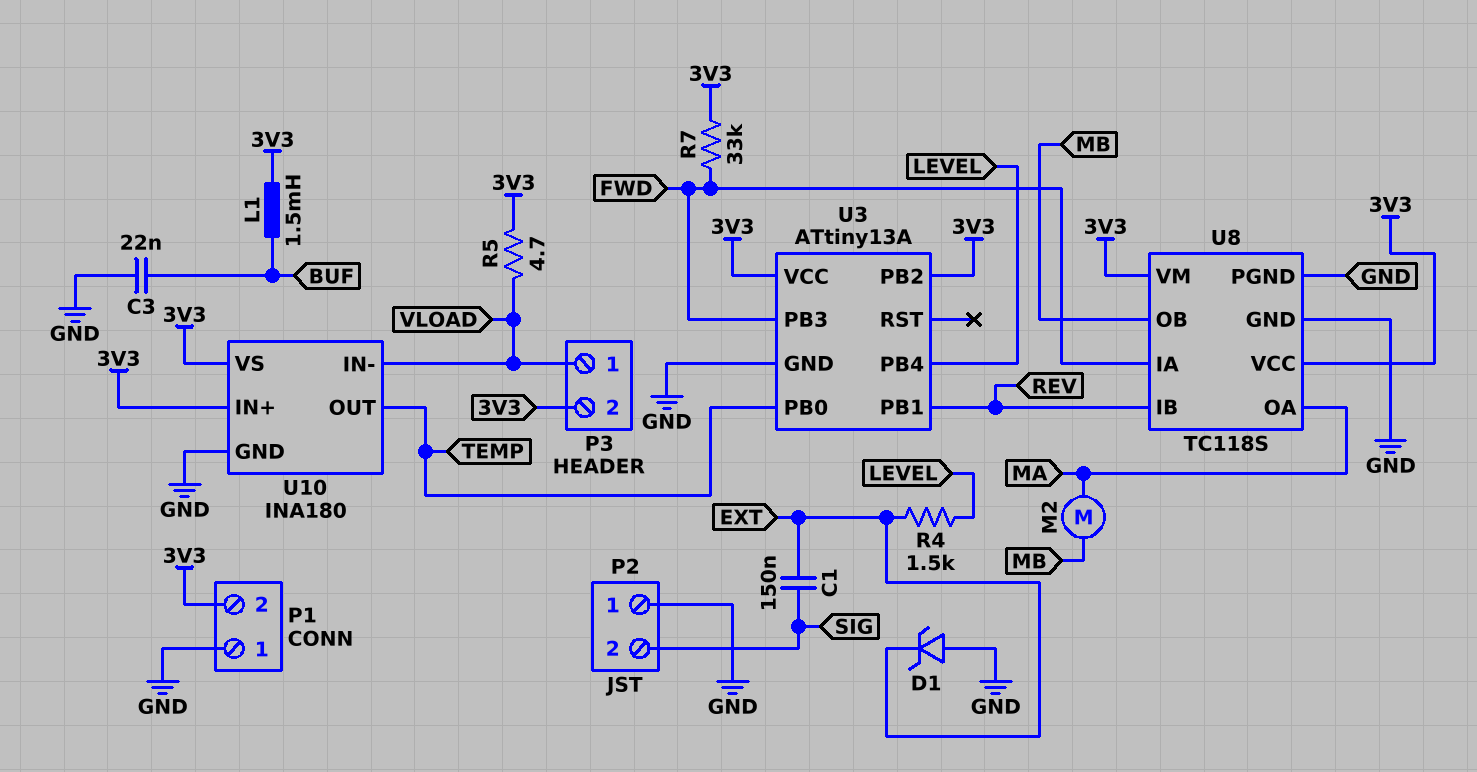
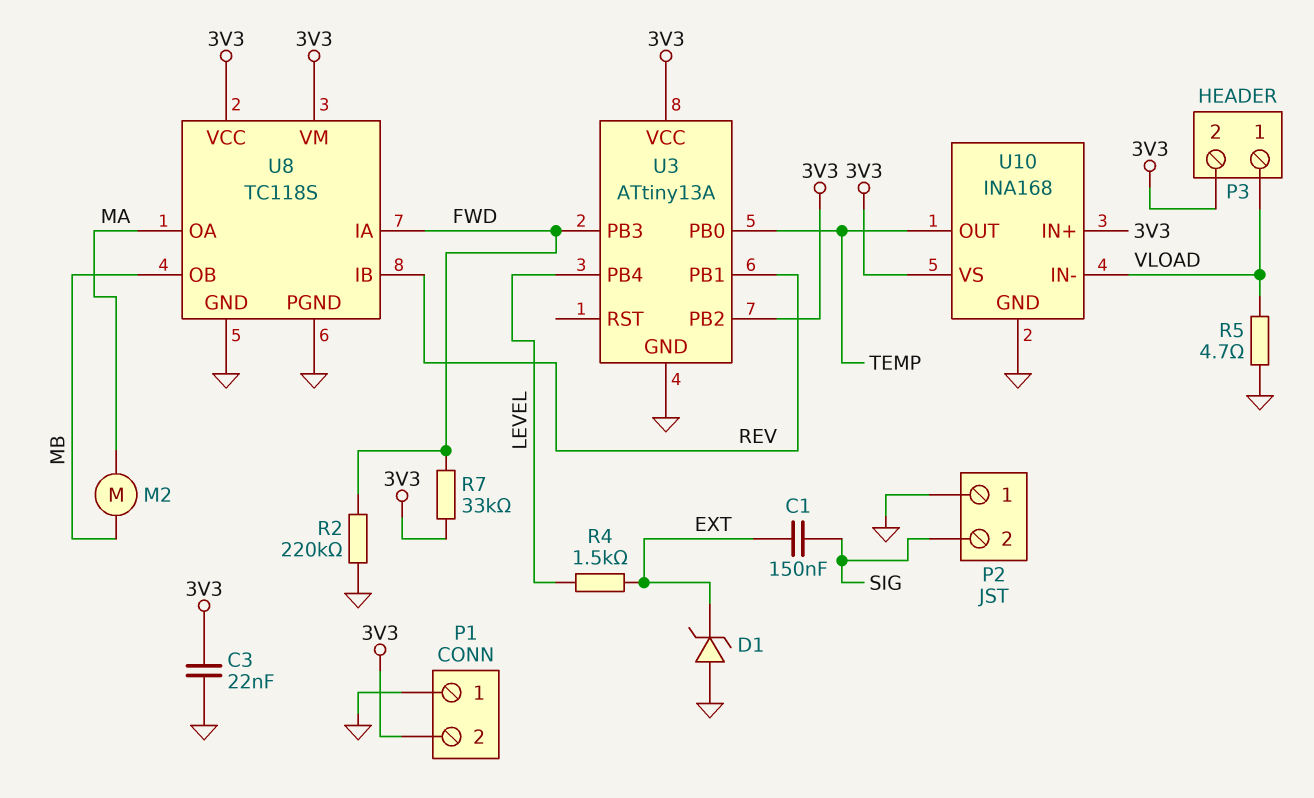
C3: 22nF (BUF, GND) -> 22nF (3V3, GND)
L1: 1.5mH (3V3, BUF) -> none
R2: none -> 220k (FWD, GND)
R5: 4.7 (3V3, VLOAD) -> 4.7 (GND, VLOAD)
U10: INA180 -> INA168

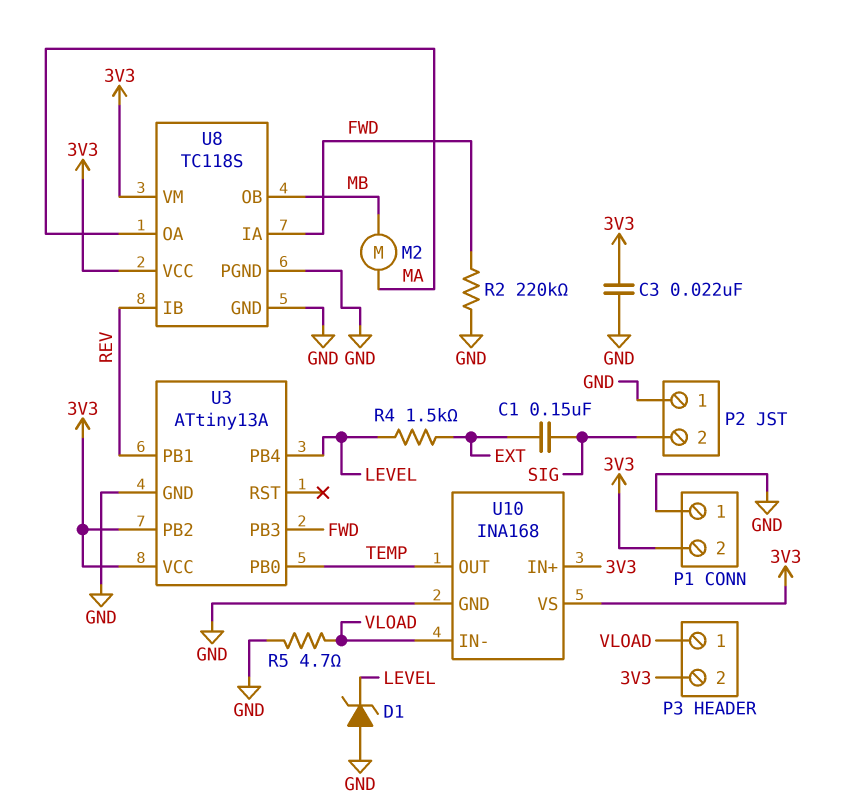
D1: zener (A GND, K EXT) -> zener (A GND, K LEVEL)
R7: 33k (3V3, FWD) -> none

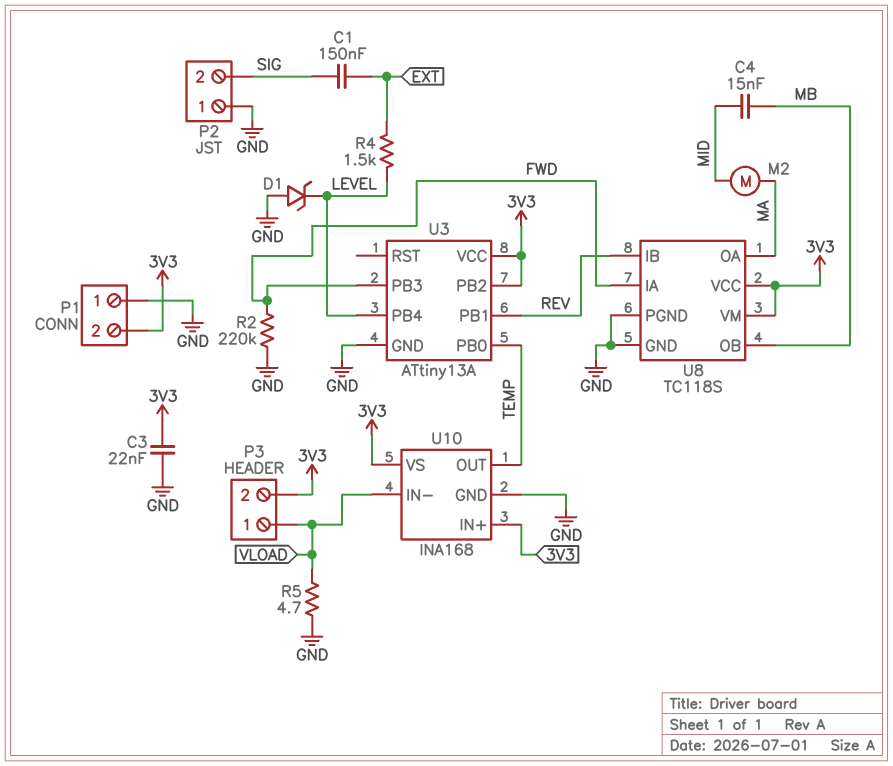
C4: none -> 15nF (MB, MID)
M2: motor (MA, MB) -> motor (MA, MID)

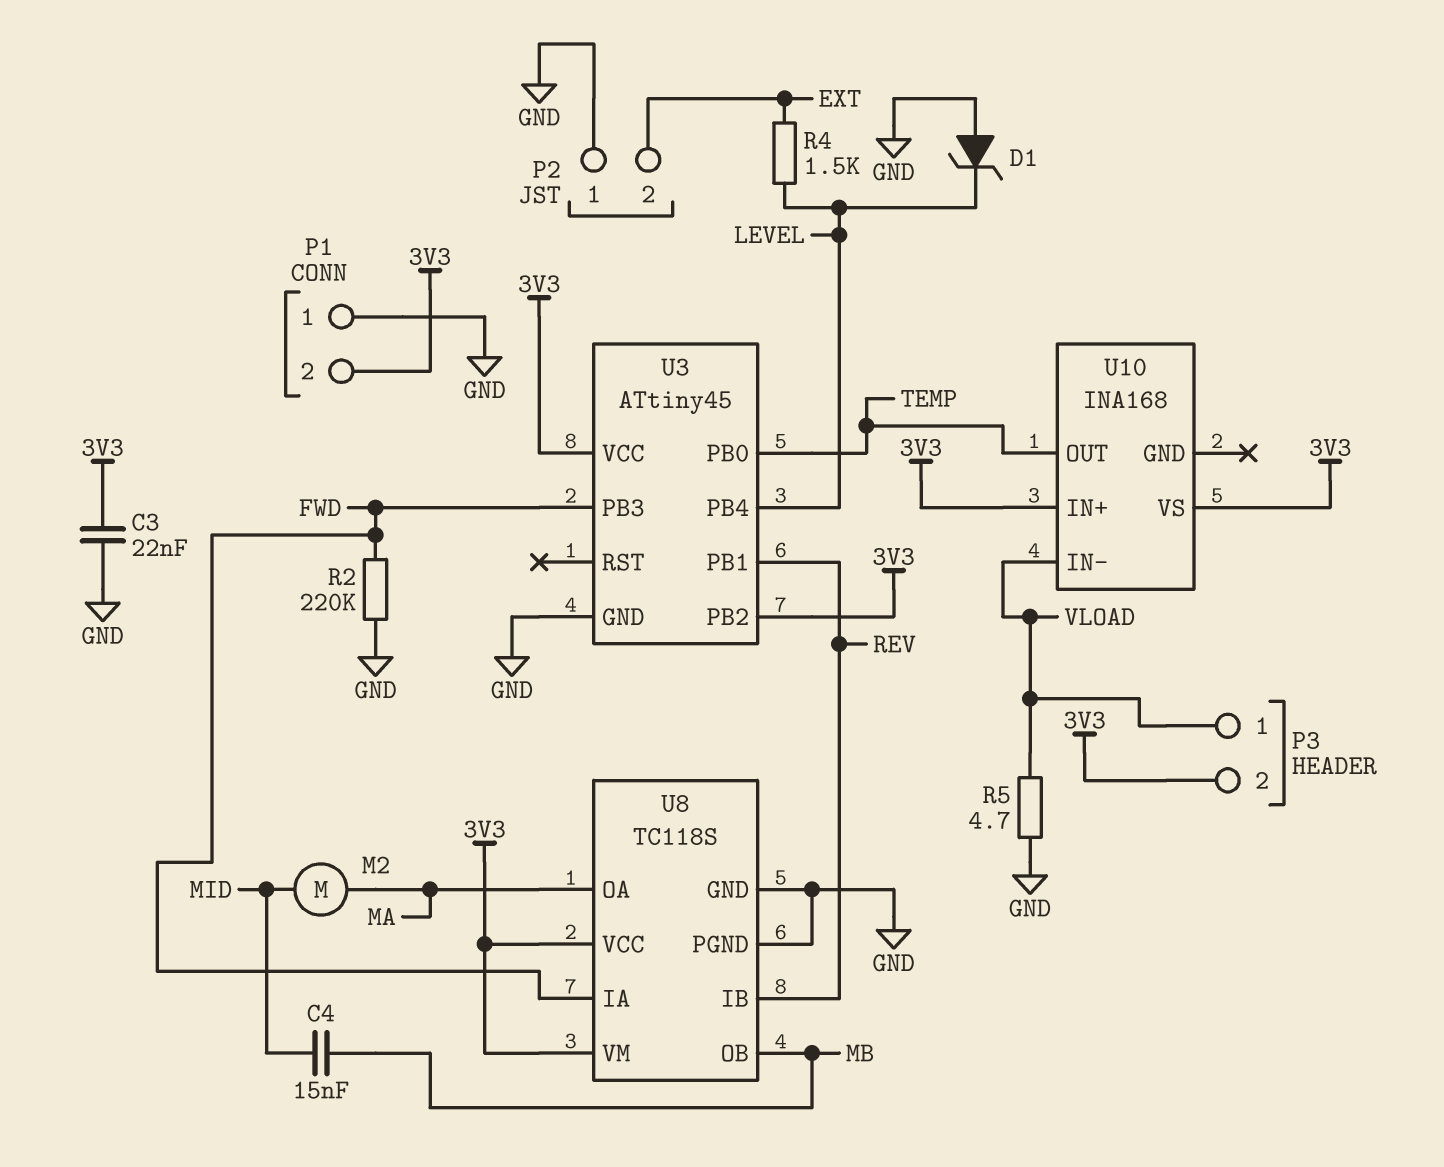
C1: 150nF (EXT, SIG) -> none
P2 pin 2: SIG -> EXT
U3: ATtiny13A -> ATtiny45
U10 pin GND: GND -> none

